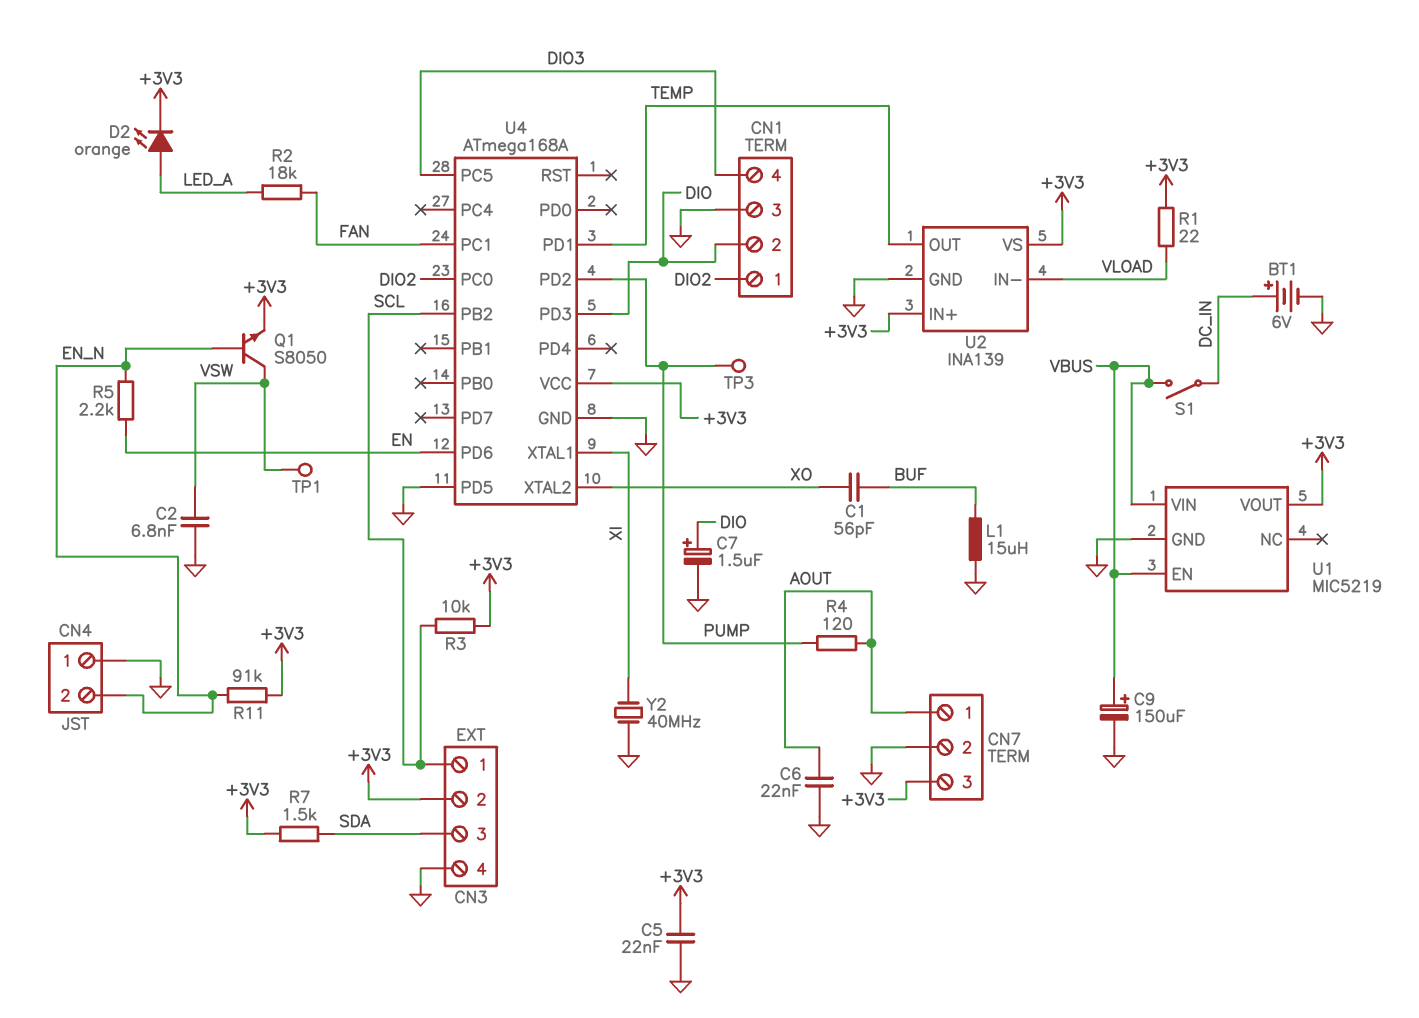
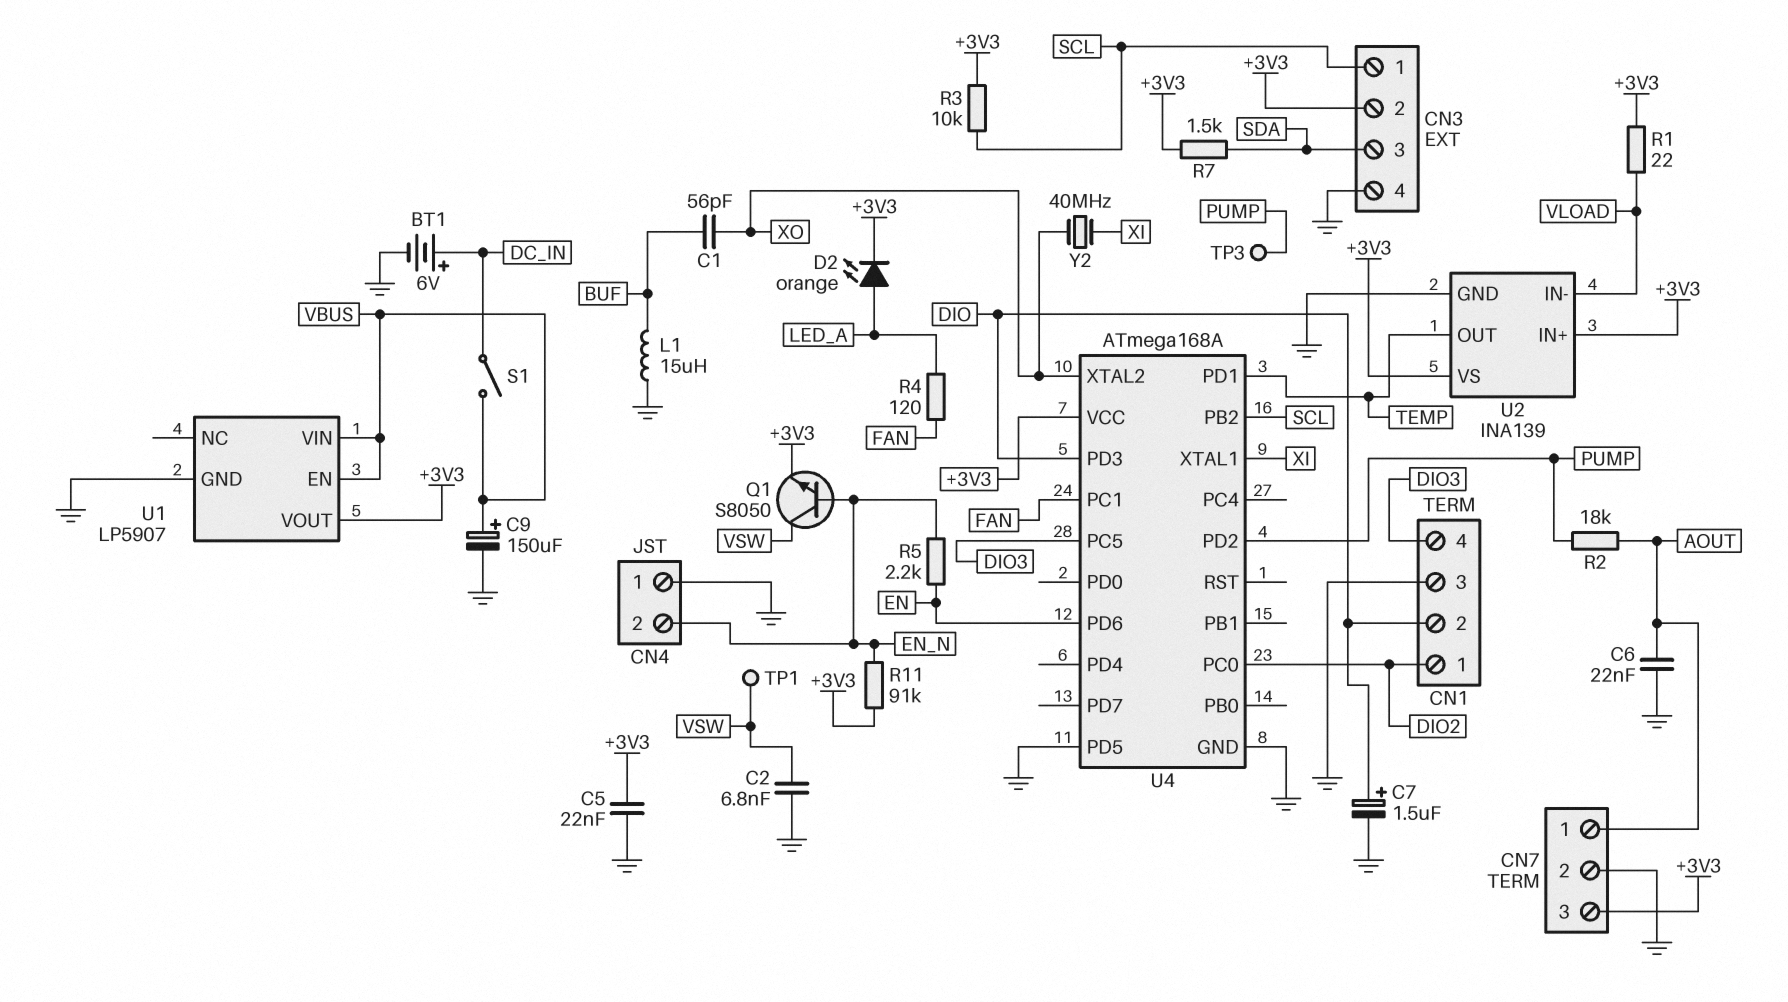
R2: 18k (FAN, LED_A) -> 18k (AOUT, PUMP)
R4: 120 (AOUT, PUMP) -> 120 (FAN, LED_A)
U1: MIC5219 -> LP5907
Y2: 40MHz (GND, XI) -> 40MHz (XI, XO)

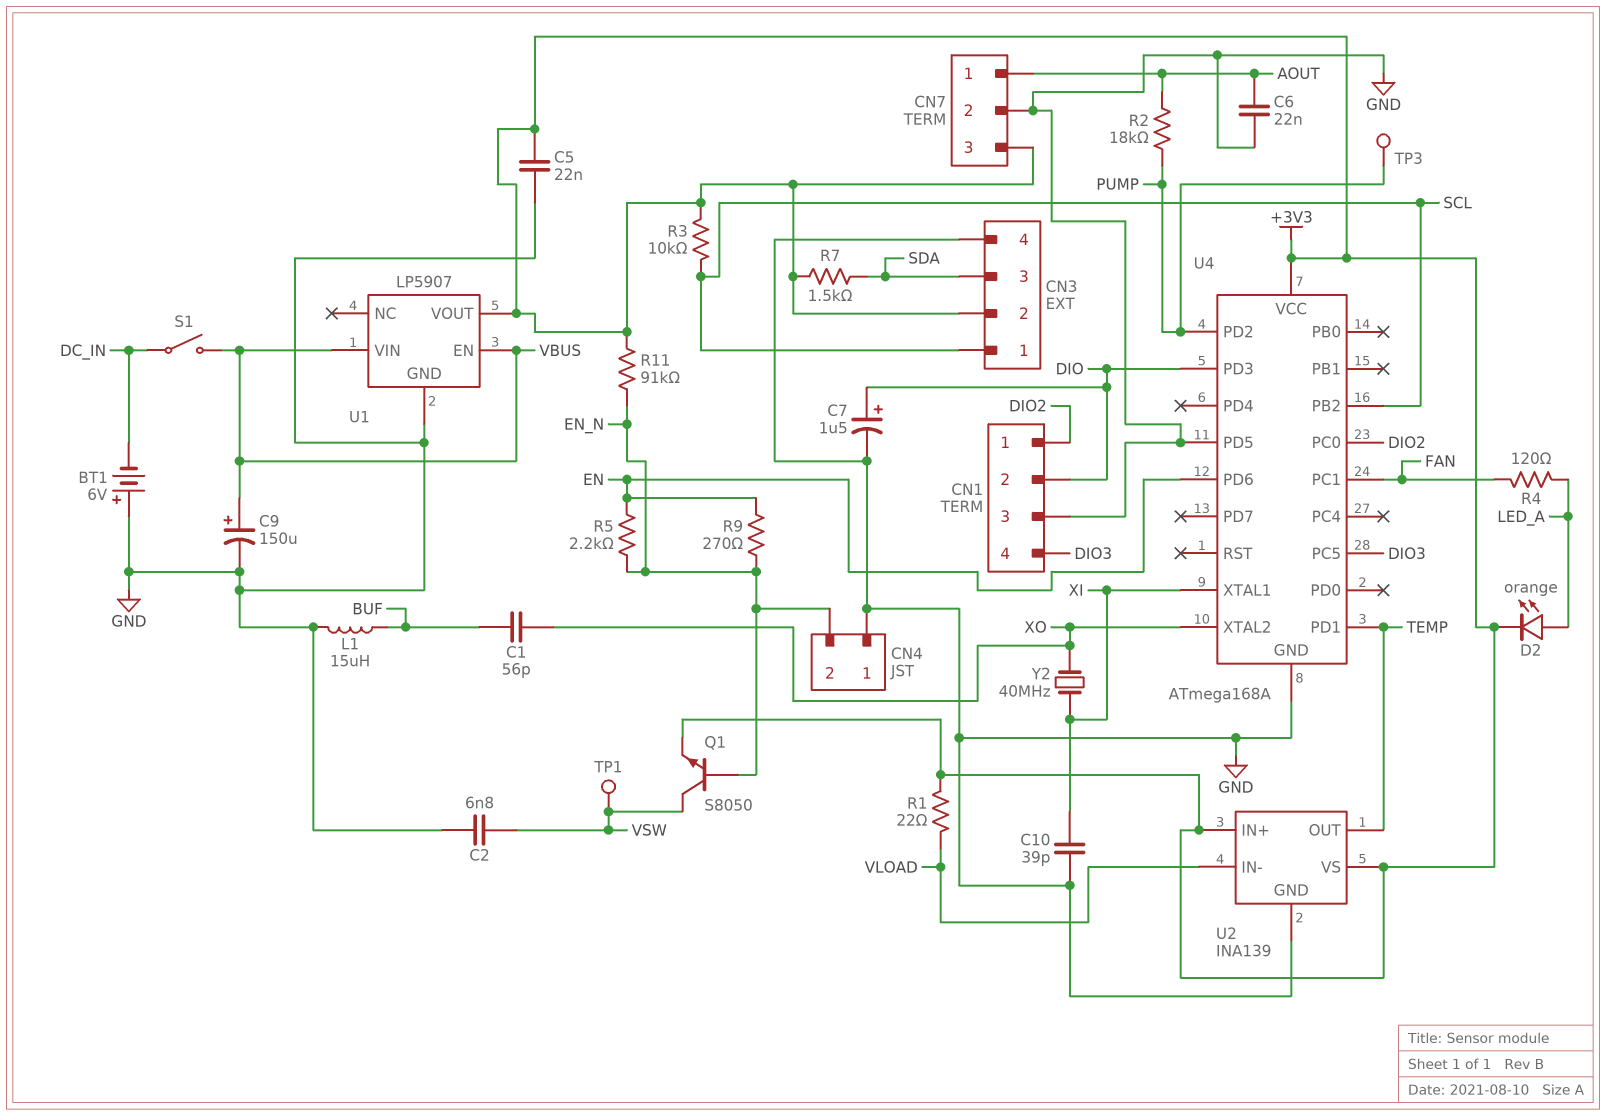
BT1: 6V (plus DC_IN, minus GND) -> 6V (plus GND, minus DC_IN)
C10: none -> 39pF (GND, XI)
R9: none -> 270 (EN, EN_N)

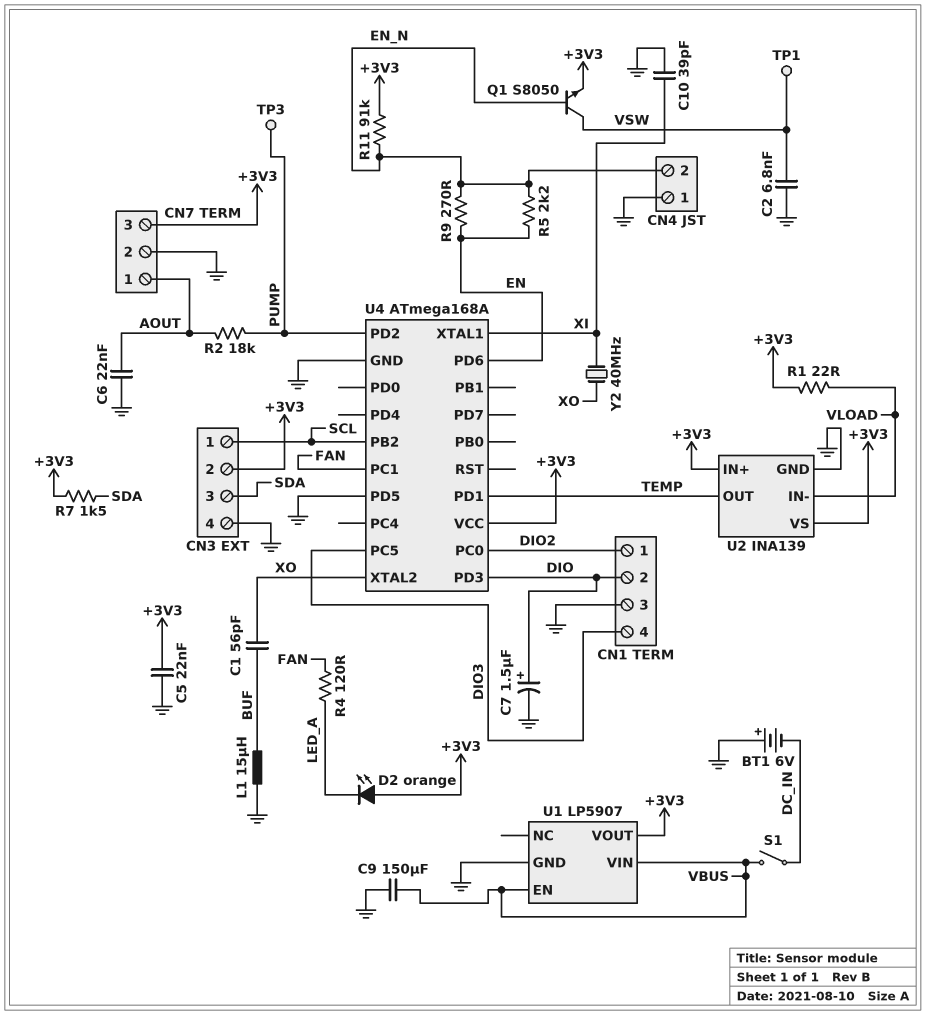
C9: 150uF (plus VBUS, minus GND) -> 150uF (GND, VBUS)
D2: LED orange (A LED_A, K +3V3) -> LED orange (A +3V3, K LED_A)
R3: 10k (+3V3, SCL) -> none

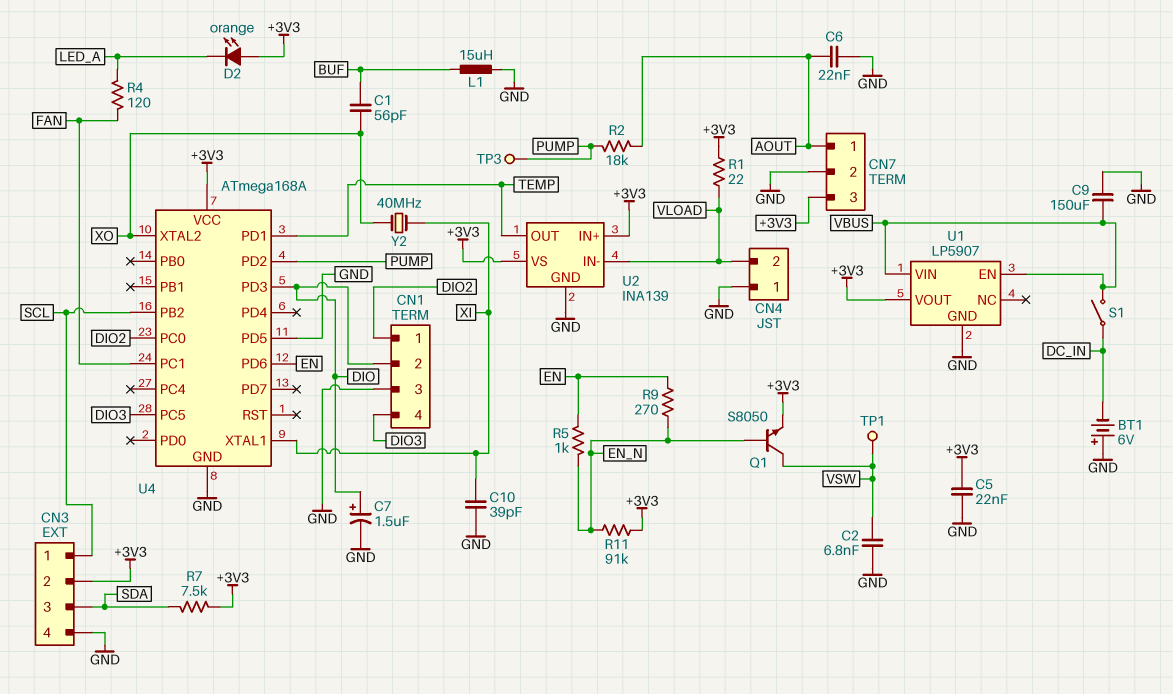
CN4 pin 2: EN_N -> VLOAD
R5: 2.2k (EN, EN_N) -> 1k (EN, EN_N)
R7: 1.5k (+3V3, SDA) -> 7.5k (+3V3, SDA)

